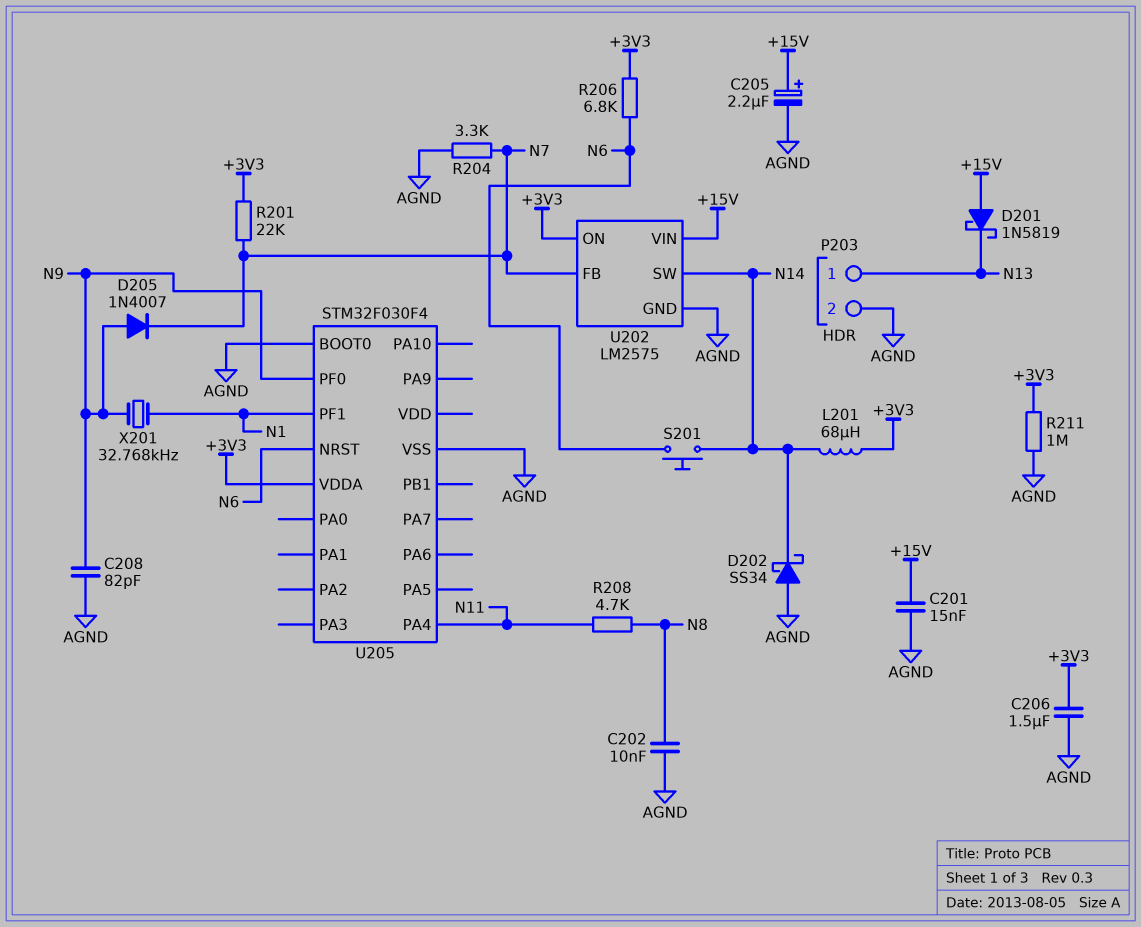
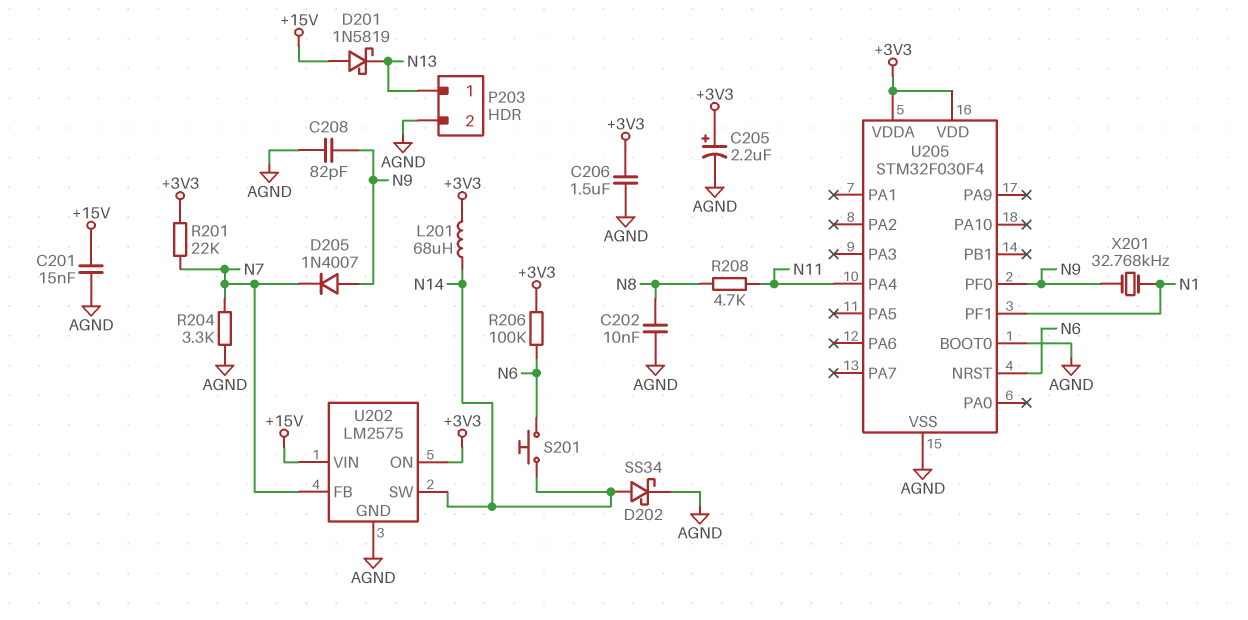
C205: 2.2uF (plus +15V, minus AGND) -> 2.2uF (plus +3V3, minus AGND)
D202: schottky SS34 (A AGND, K N14) -> schottky SS34 (A N14, K AGND)
R206: 6.8k (+3V3, N6) -> 100k (+3V3, N6)
R211: 1M (+3V3, AGND) -> none
U205 pin VDD: none -> +3V3

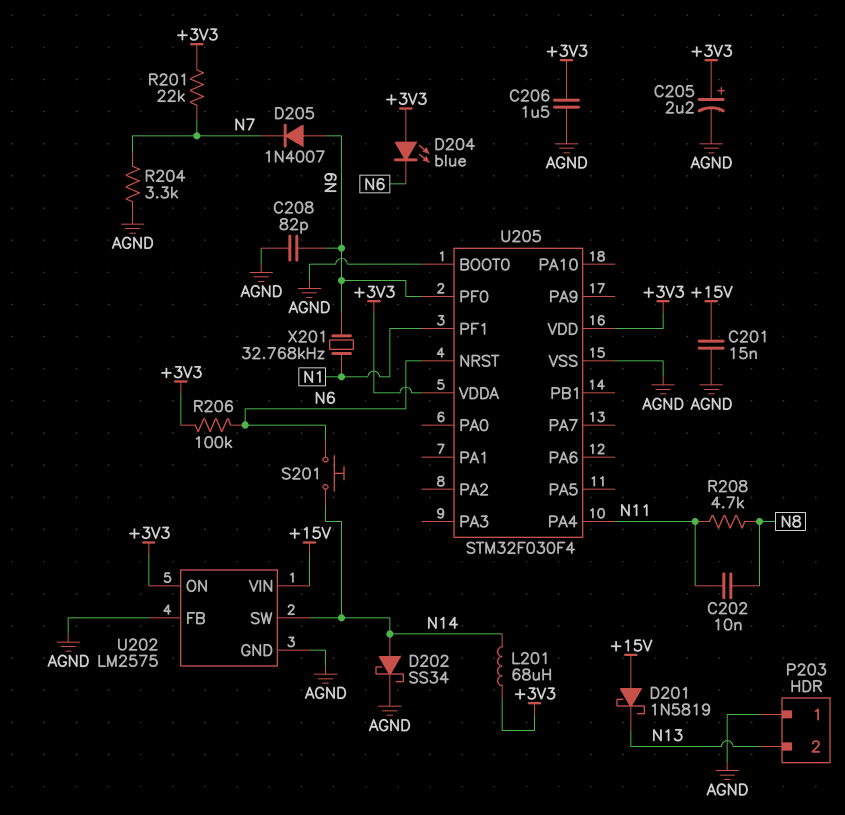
C202: 10nF (AGND, N8) -> 10nF (N8, N11)
D204: none -> LED blue (A +3V3, K N6)
P203 pin 1: N13 -> AGND
P203 pin 2: AGND -> N13
U202 pin FB: N7 -> AGND

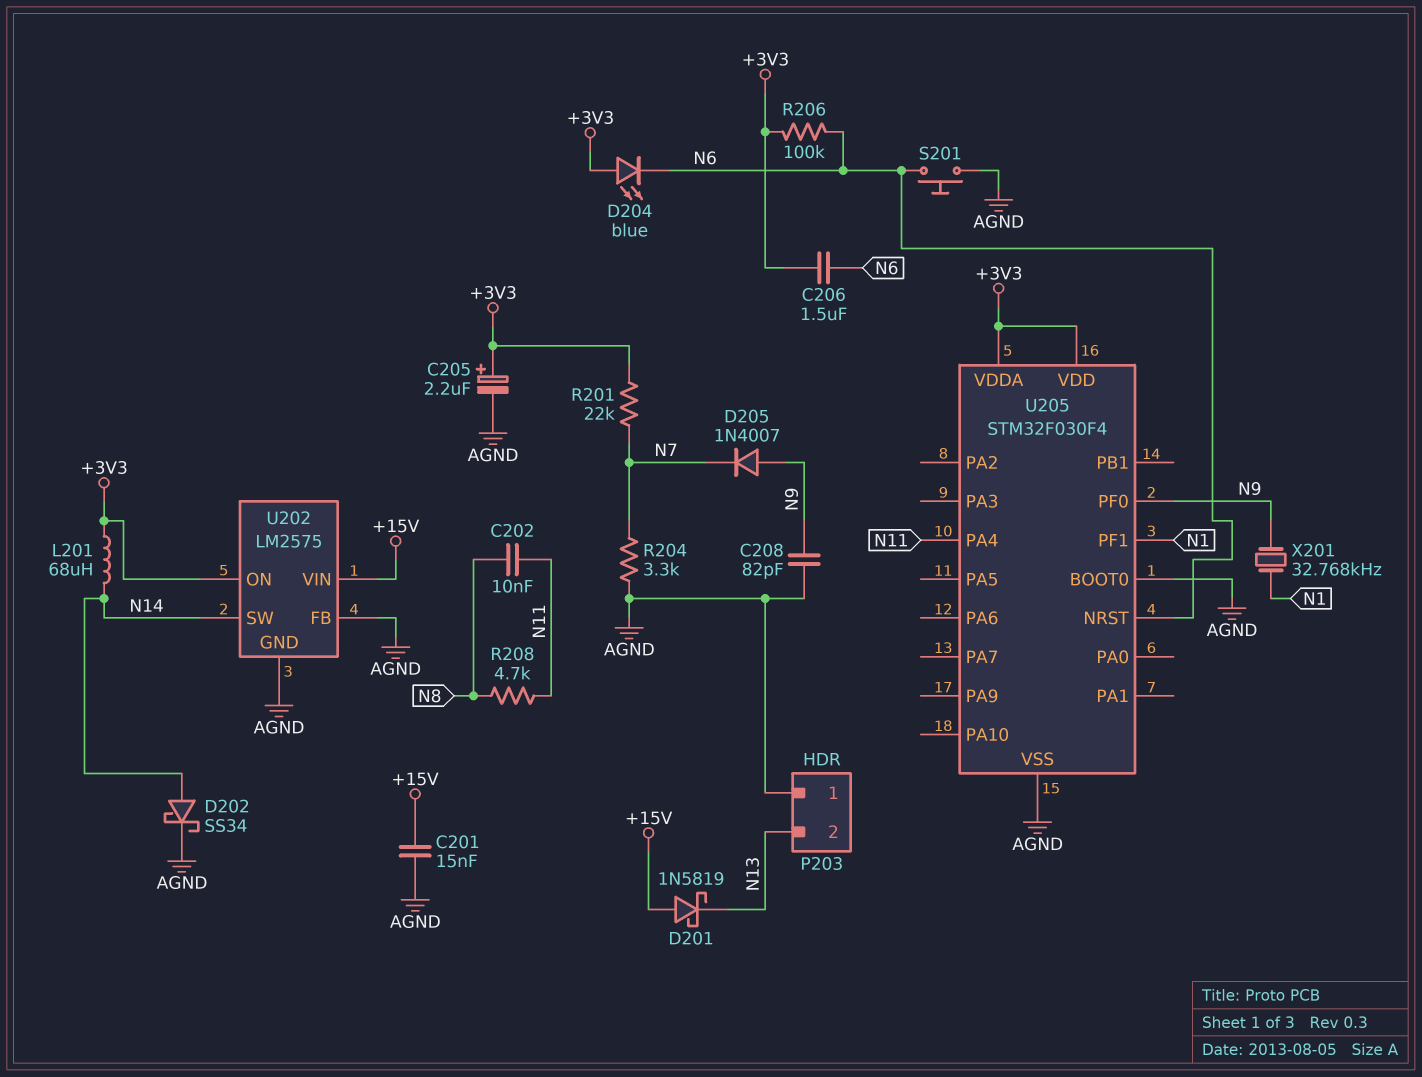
C206: 1.5uF (+3V3, AGND) -> 1.5uF (+3V3, N6)
S201: button (N6, N14) -> button (AGND, N6)

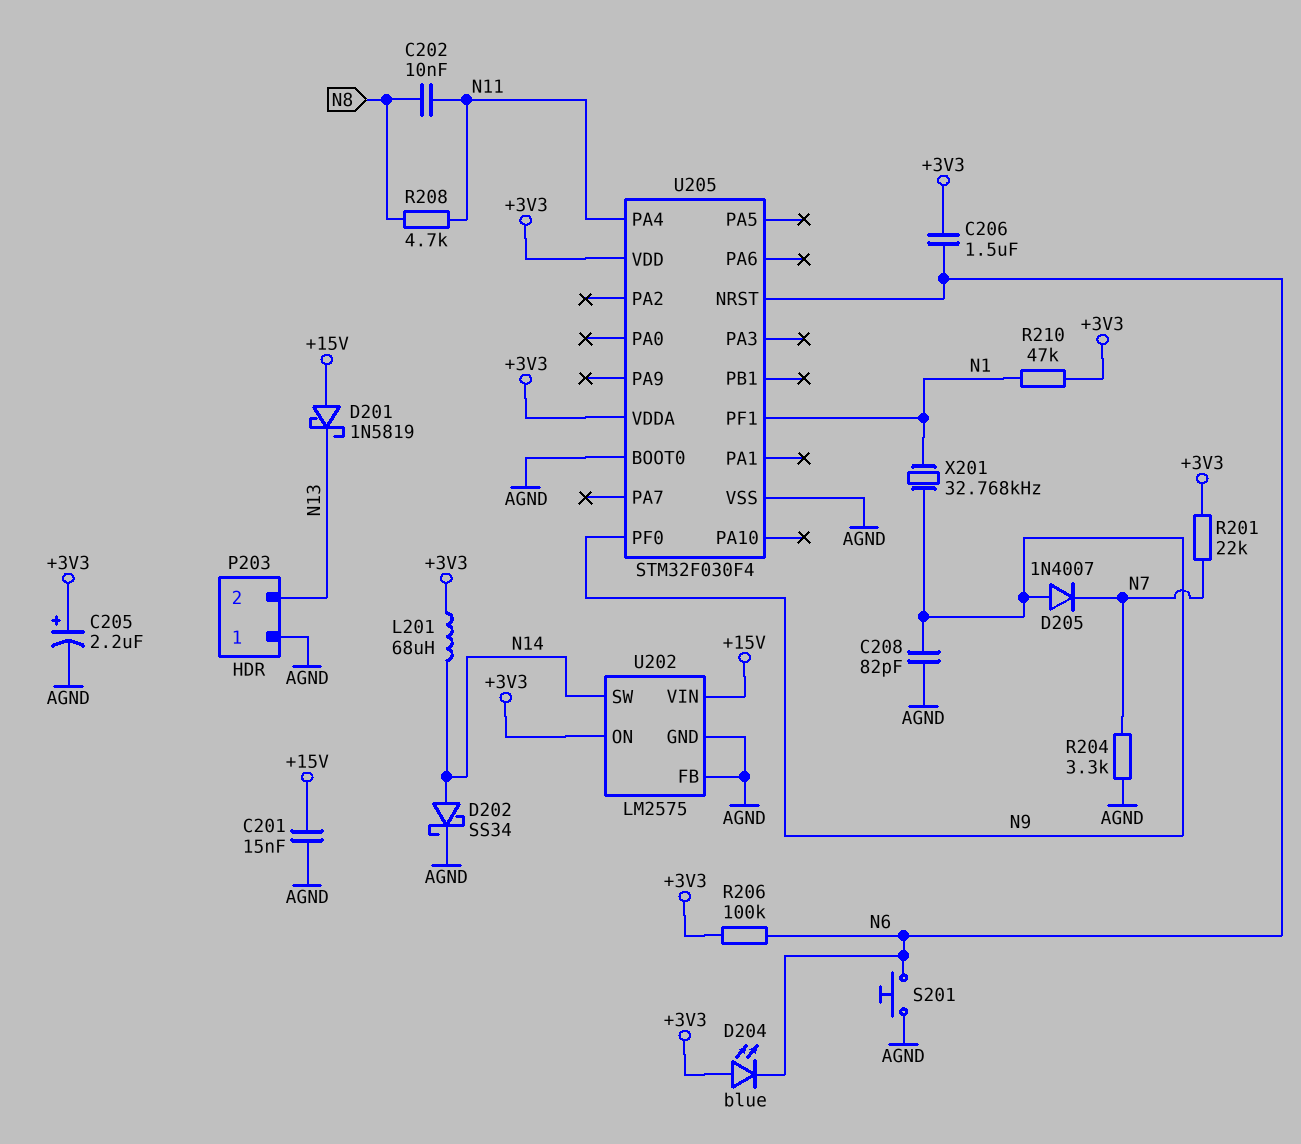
R210: none -> 47k (+3V3, N1)

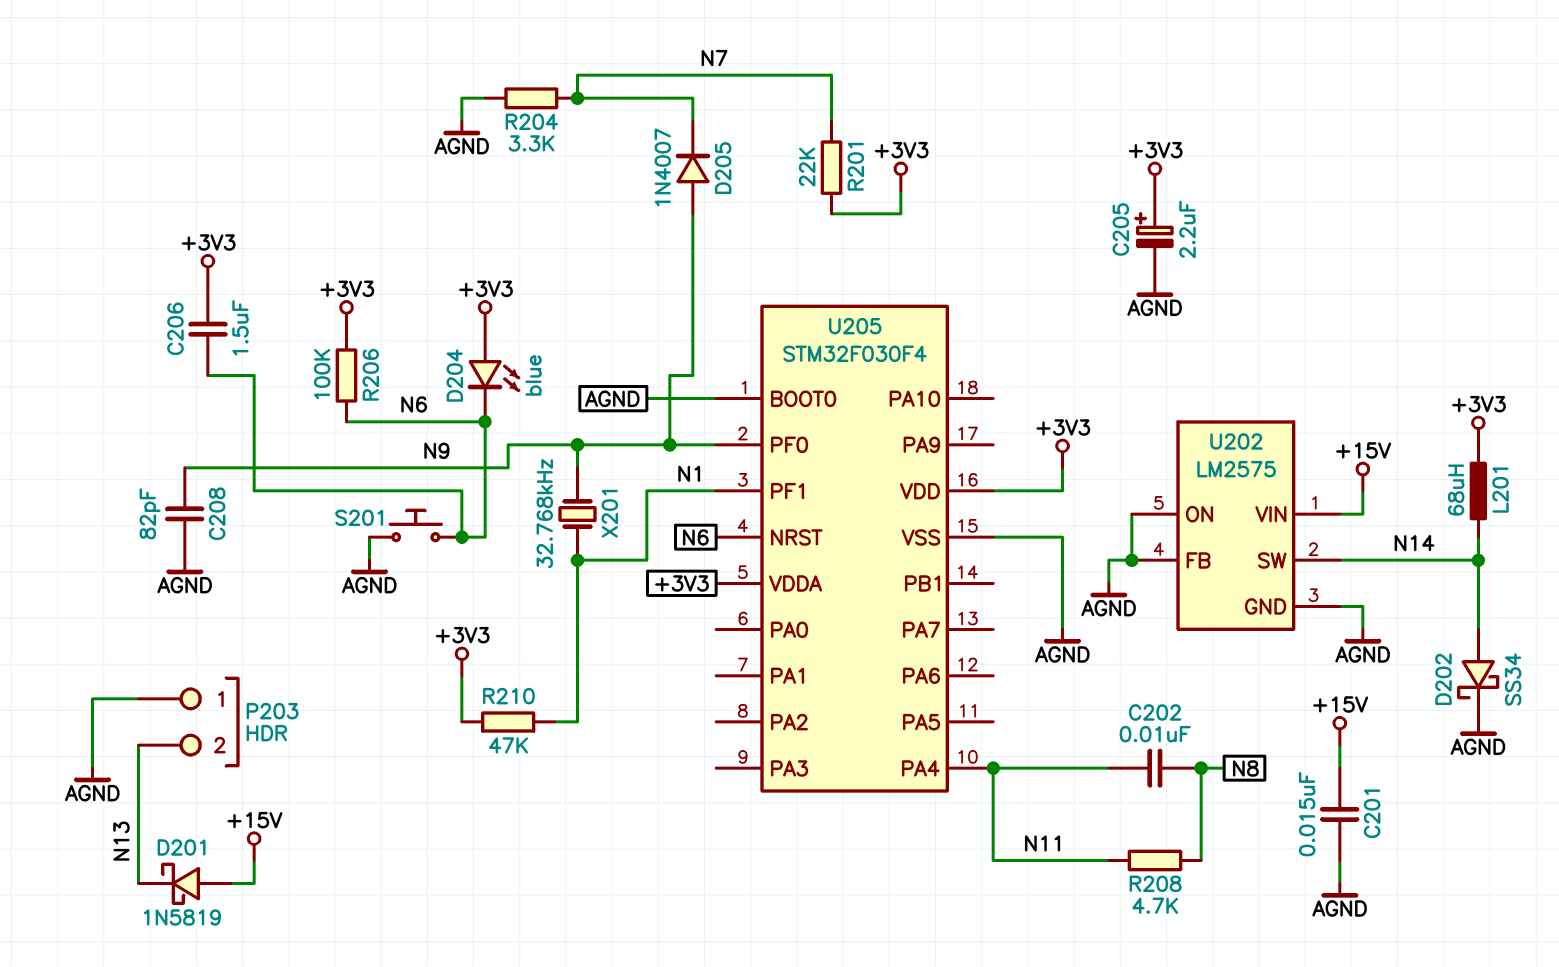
U202 pin ON: +3V3 -> AGND

